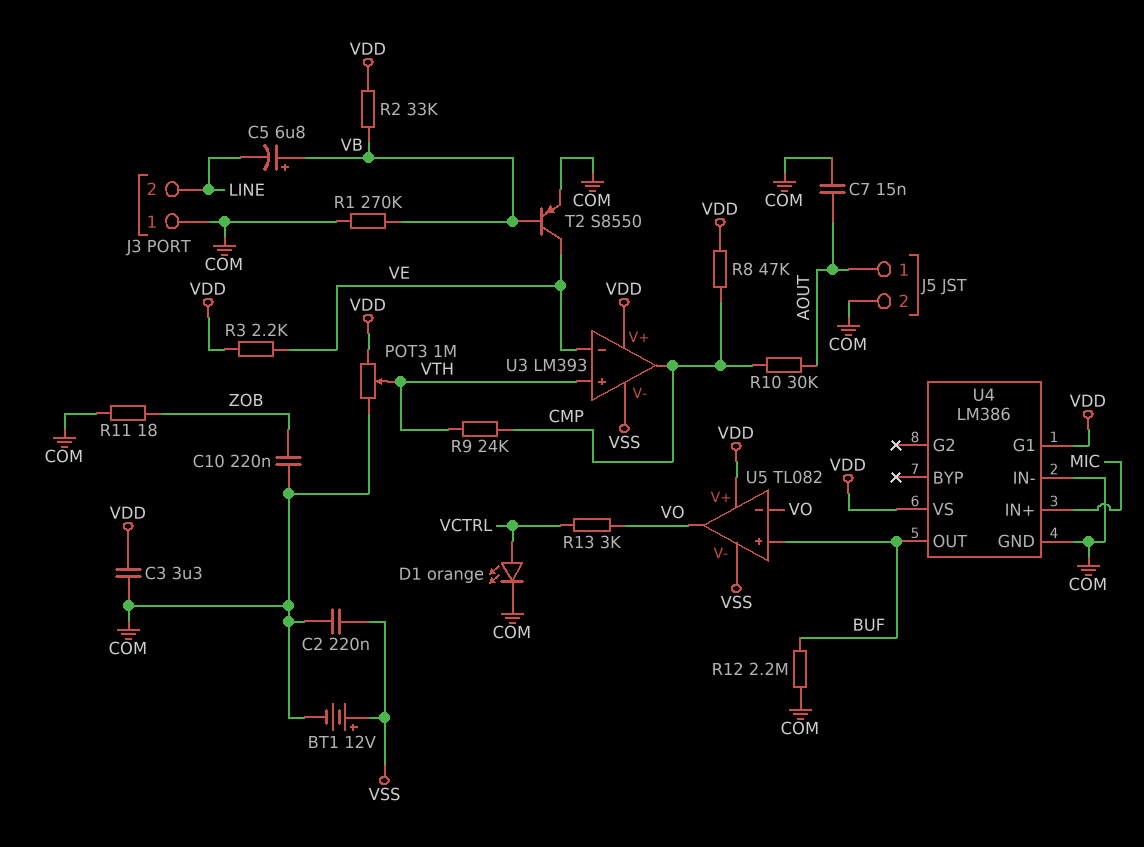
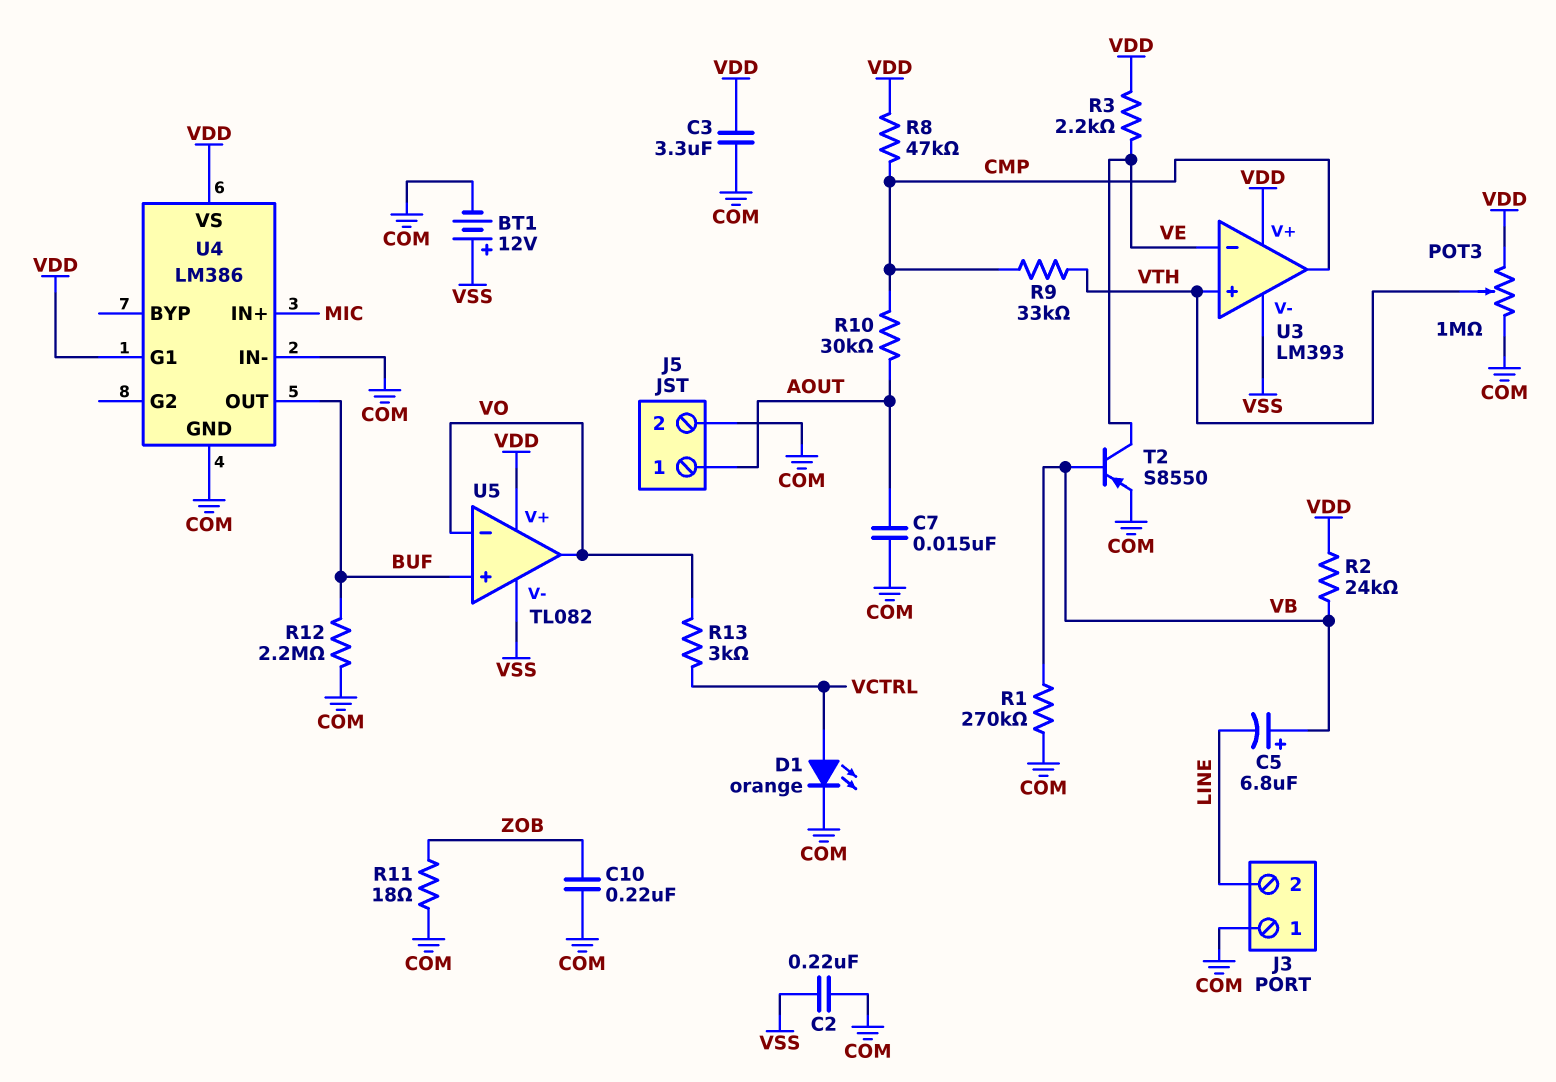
R2: 33k (VB, VDD) -> 24k (VB, VDD)
R9: 24k (CMP, VTH) -> 33k (CMP, VTH)

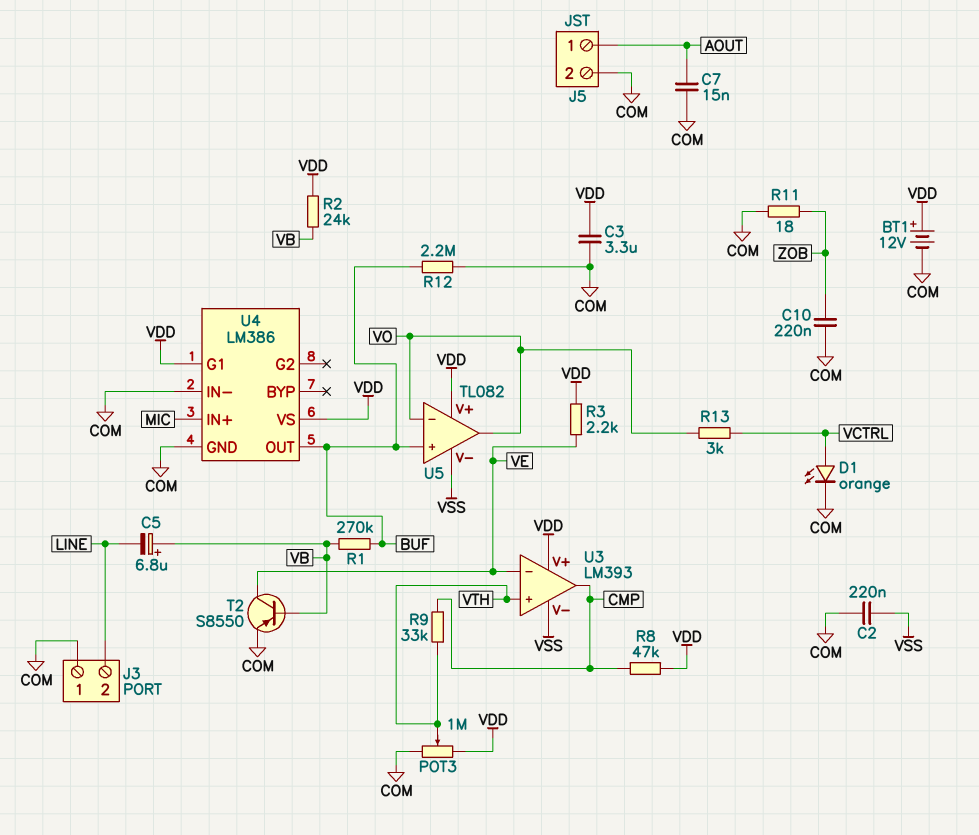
BT1: 12V (plus VSS, minus COM) -> 12V (plus VDD, minus COM)
R1: 270k (COM, VB) -> 270k (BUF, VB)
R10: 30k (AOUT, CMP) -> none

